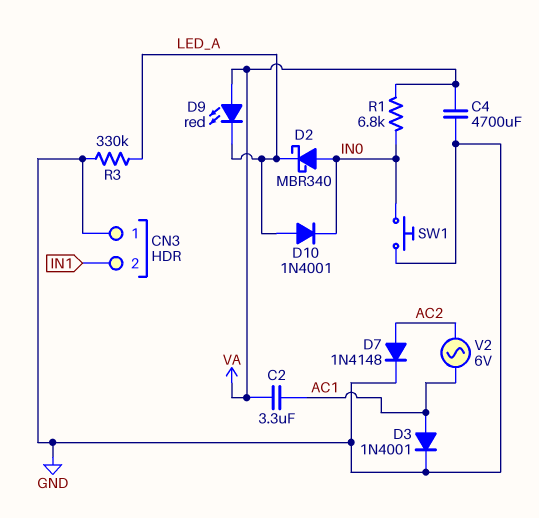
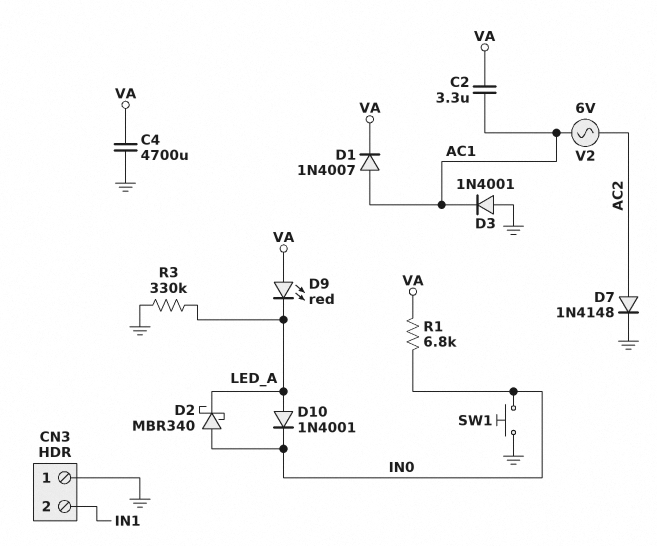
D1: none -> diode 1N4007 (A AC1, K VA)
D3: diode 1N4001 (A AC1, K GND) -> diode 1N4001 (A GND, K AC1)

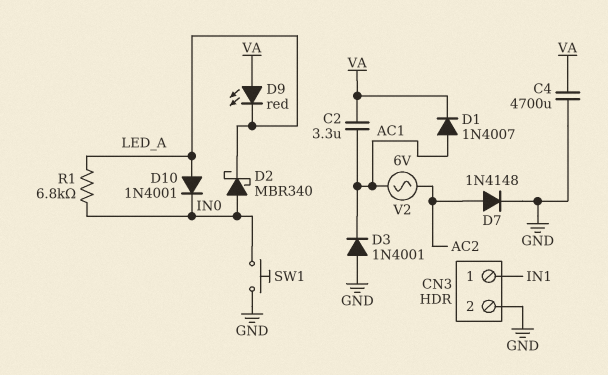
CN3 pin 1: GND -> IN1
CN3 pin 2: IN1 -> GND
R1: 6.8k (IN0, VA) -> 6.8k (IN0, LED_A)
R3: 330k (GND, LED_A) -> none

